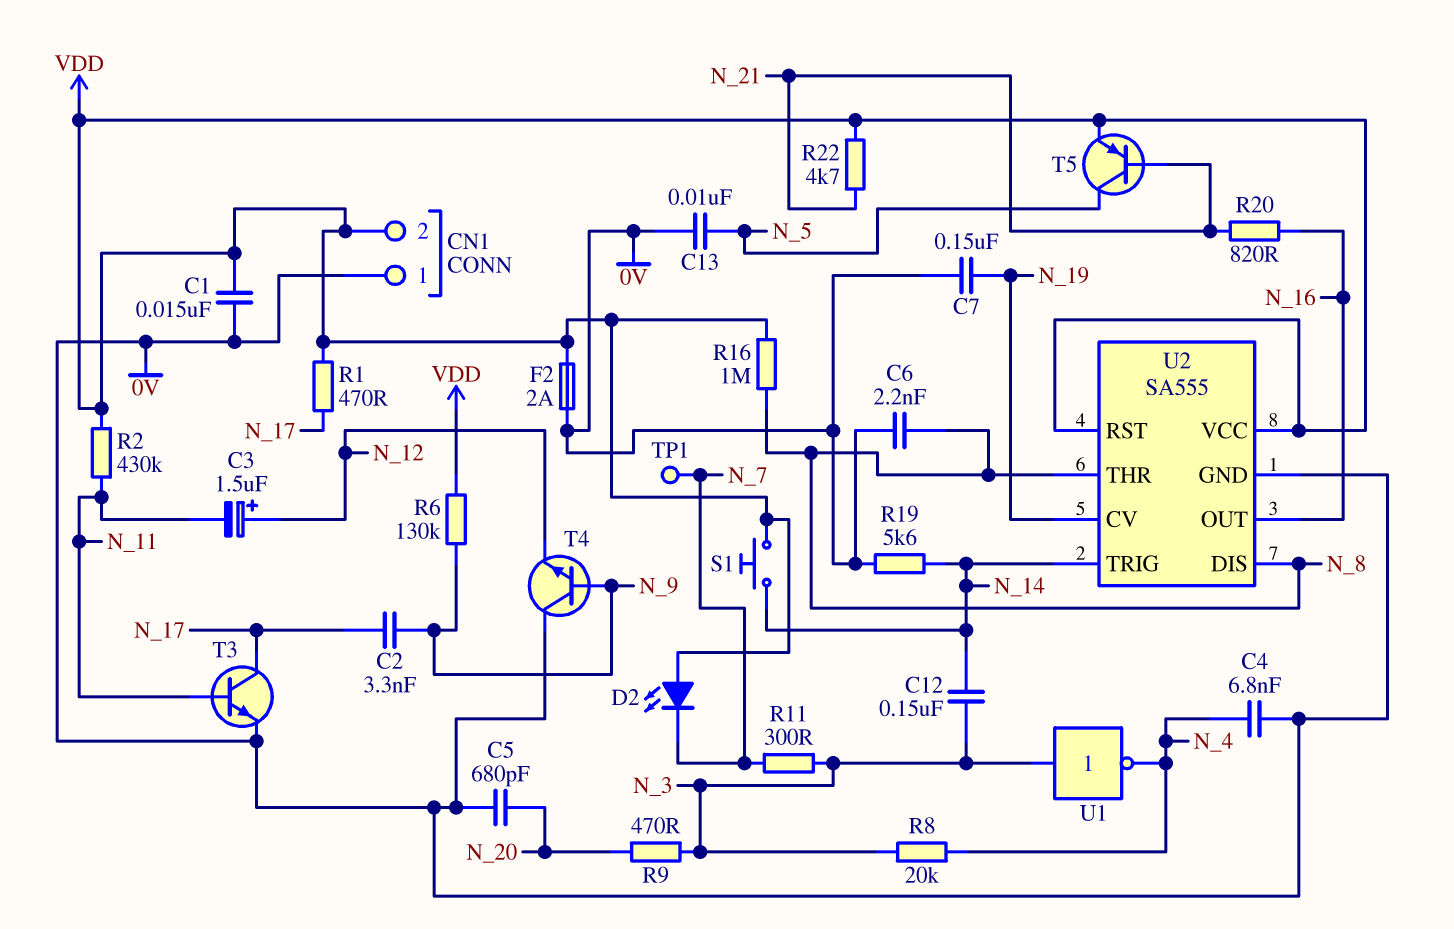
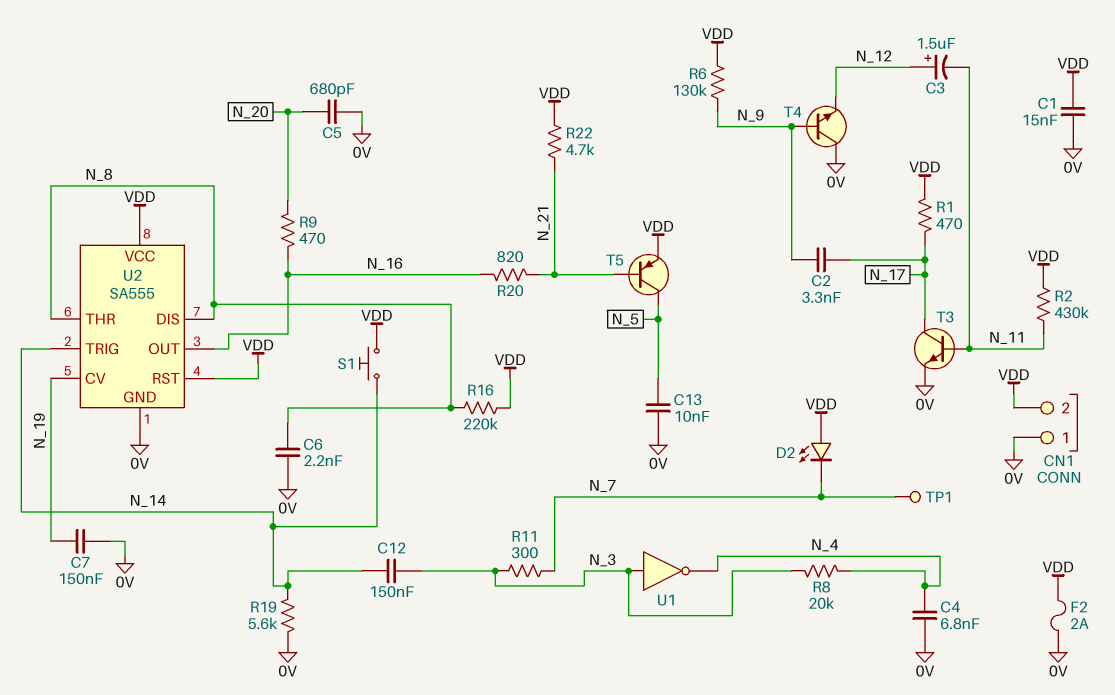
R9: 470 (N_3, N_20) -> 470 (N_16, N_20)
R16: 1M (N_8, VDD) -> 220k (N_8, VDD)

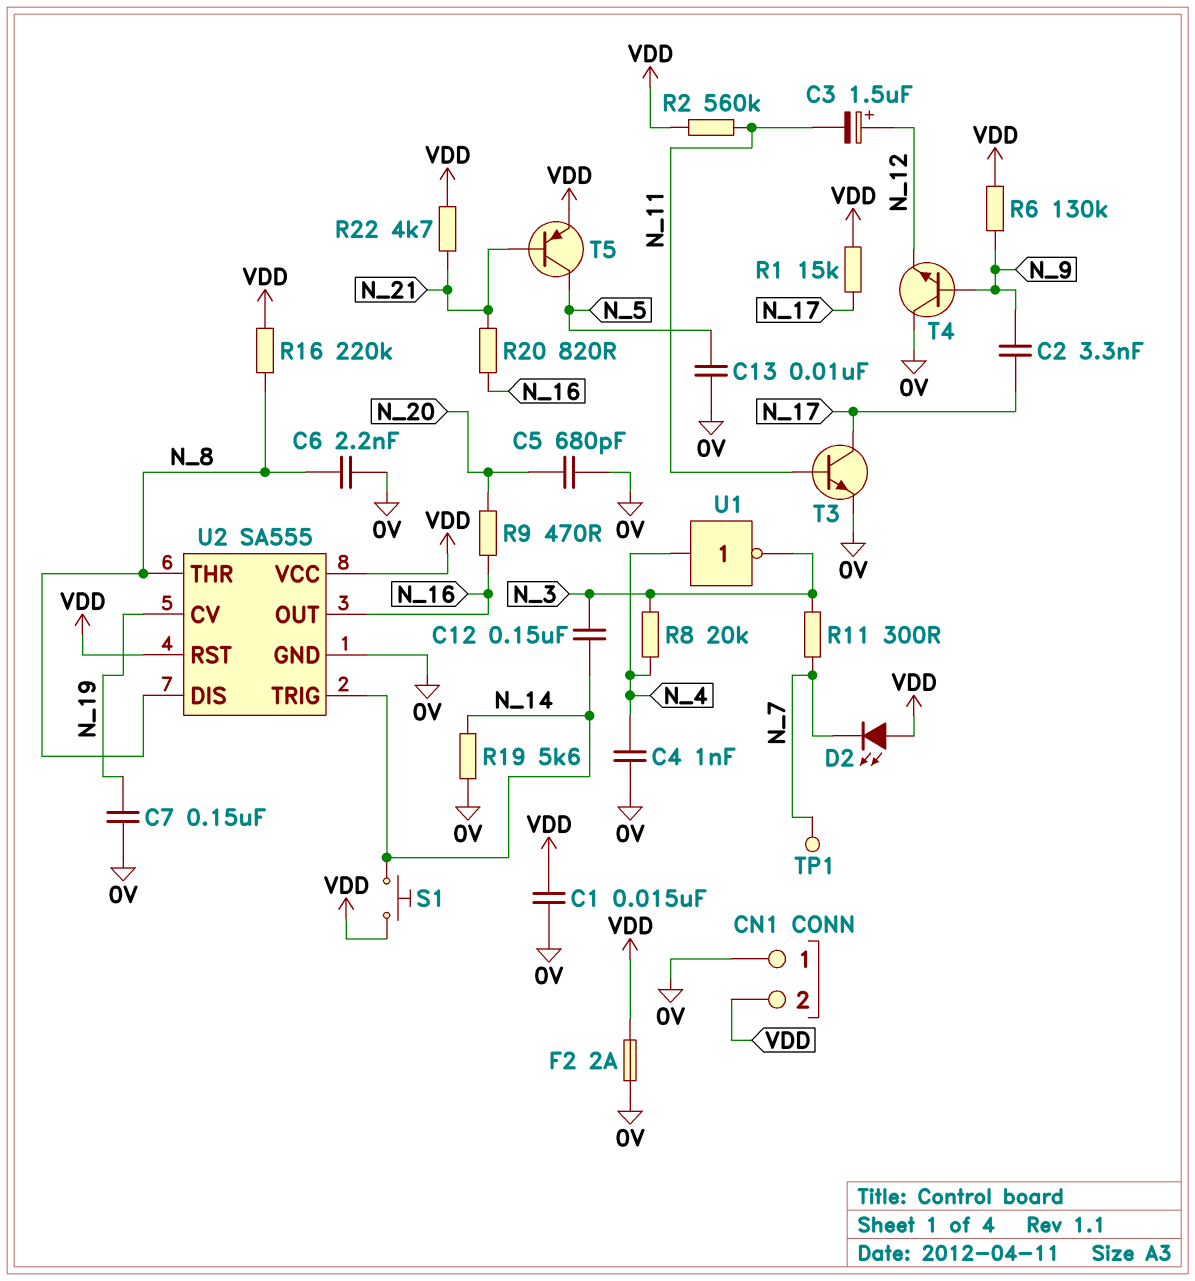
C4: 6.8nF (0V, N_4) -> 1nF (0V, N_4)
R1: 470 (N_17, VDD) -> 15k (N_17, VDD)
R2: 430k (N_11, VDD) -> 560k (N_11, VDD)
U1: NOT (in N_3, out N_4) -> NOT (in N_4, out N_3)

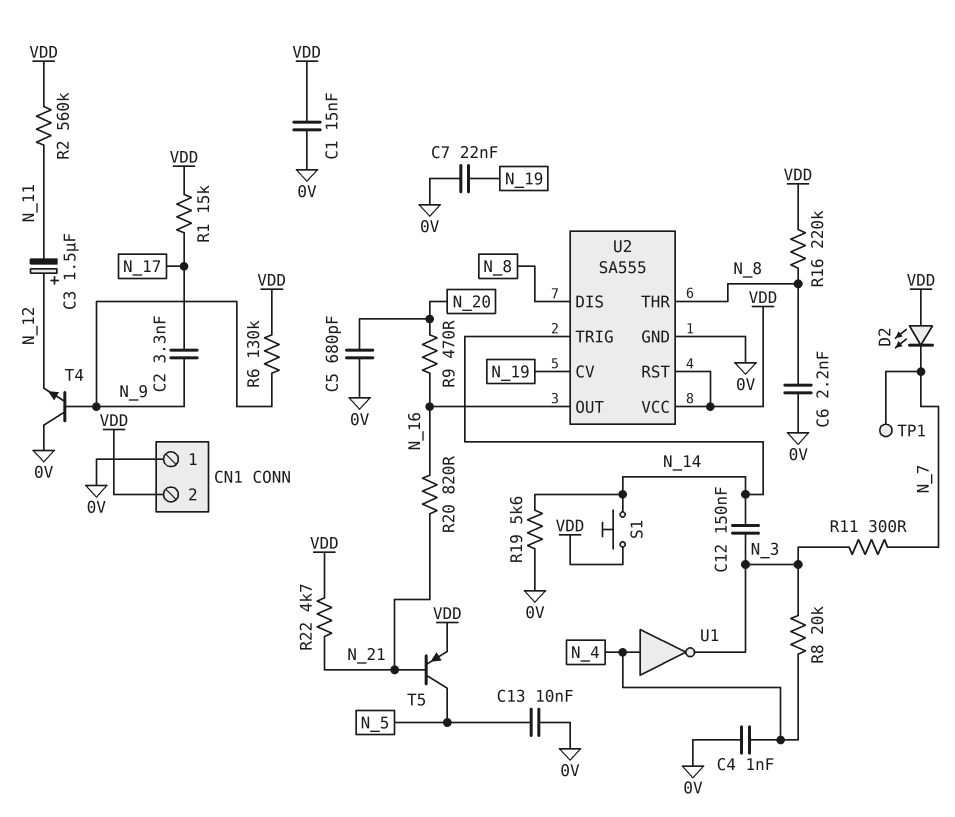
C7: 150nF (0V, N_19) -> 22nF (0V, N_19)
F2: 2A (0V, VDD) -> none
T3: NPN (B N_11, C N_17, E 0V) -> none

